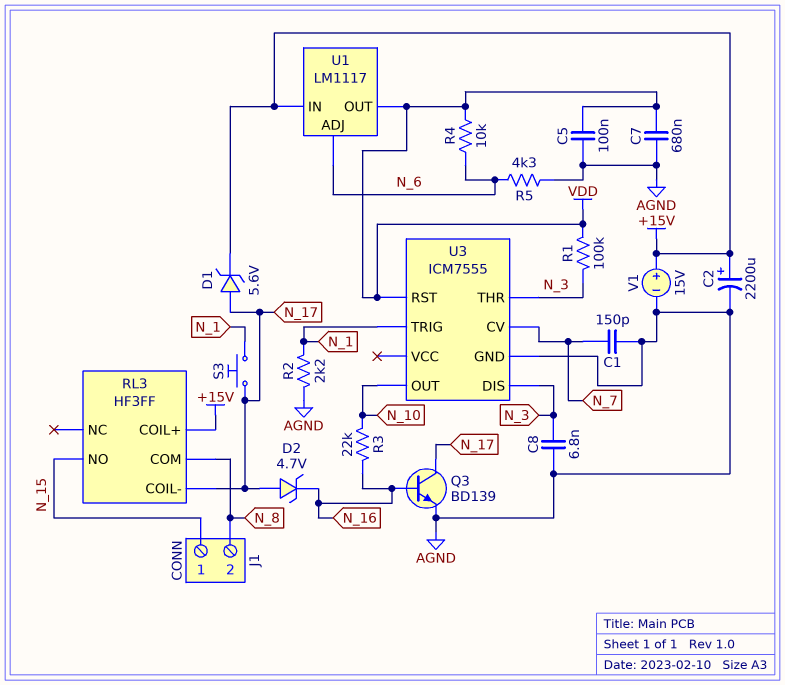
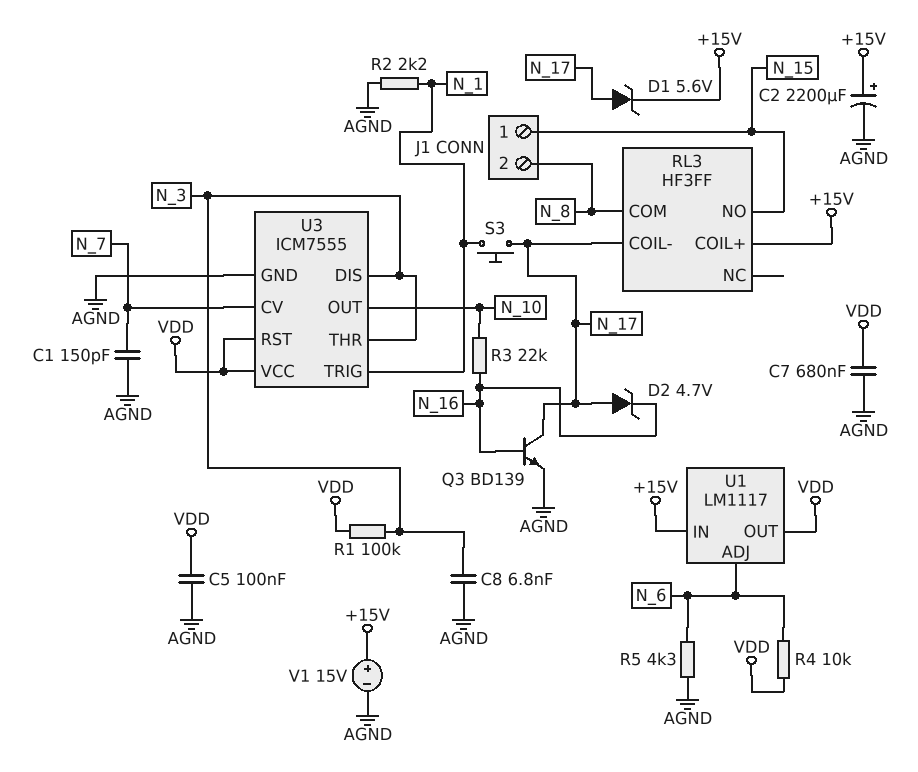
U3 pin VCC: none -> VDD

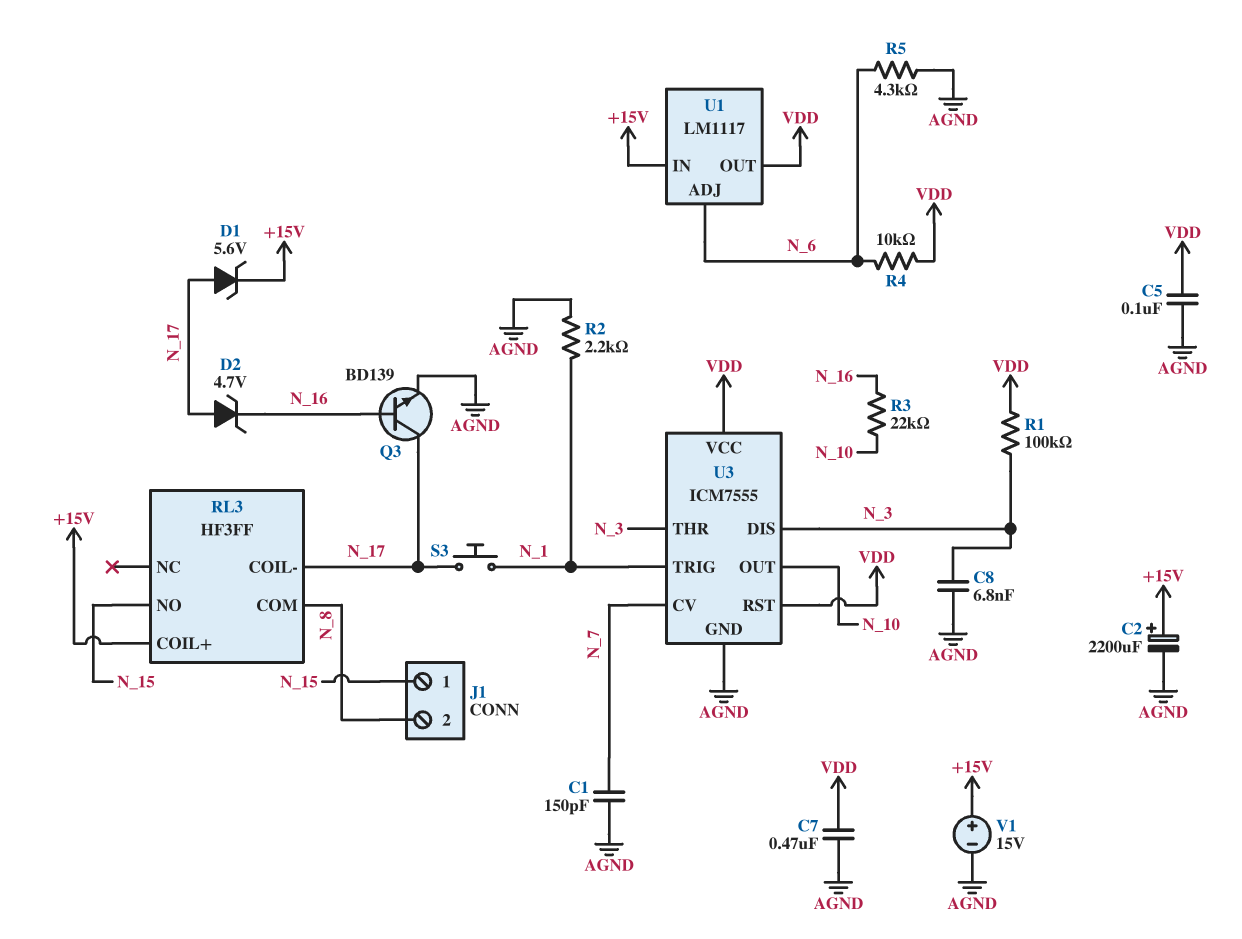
C7: 680nF (AGND, VDD) -> 470nF (AGND, VDD)

